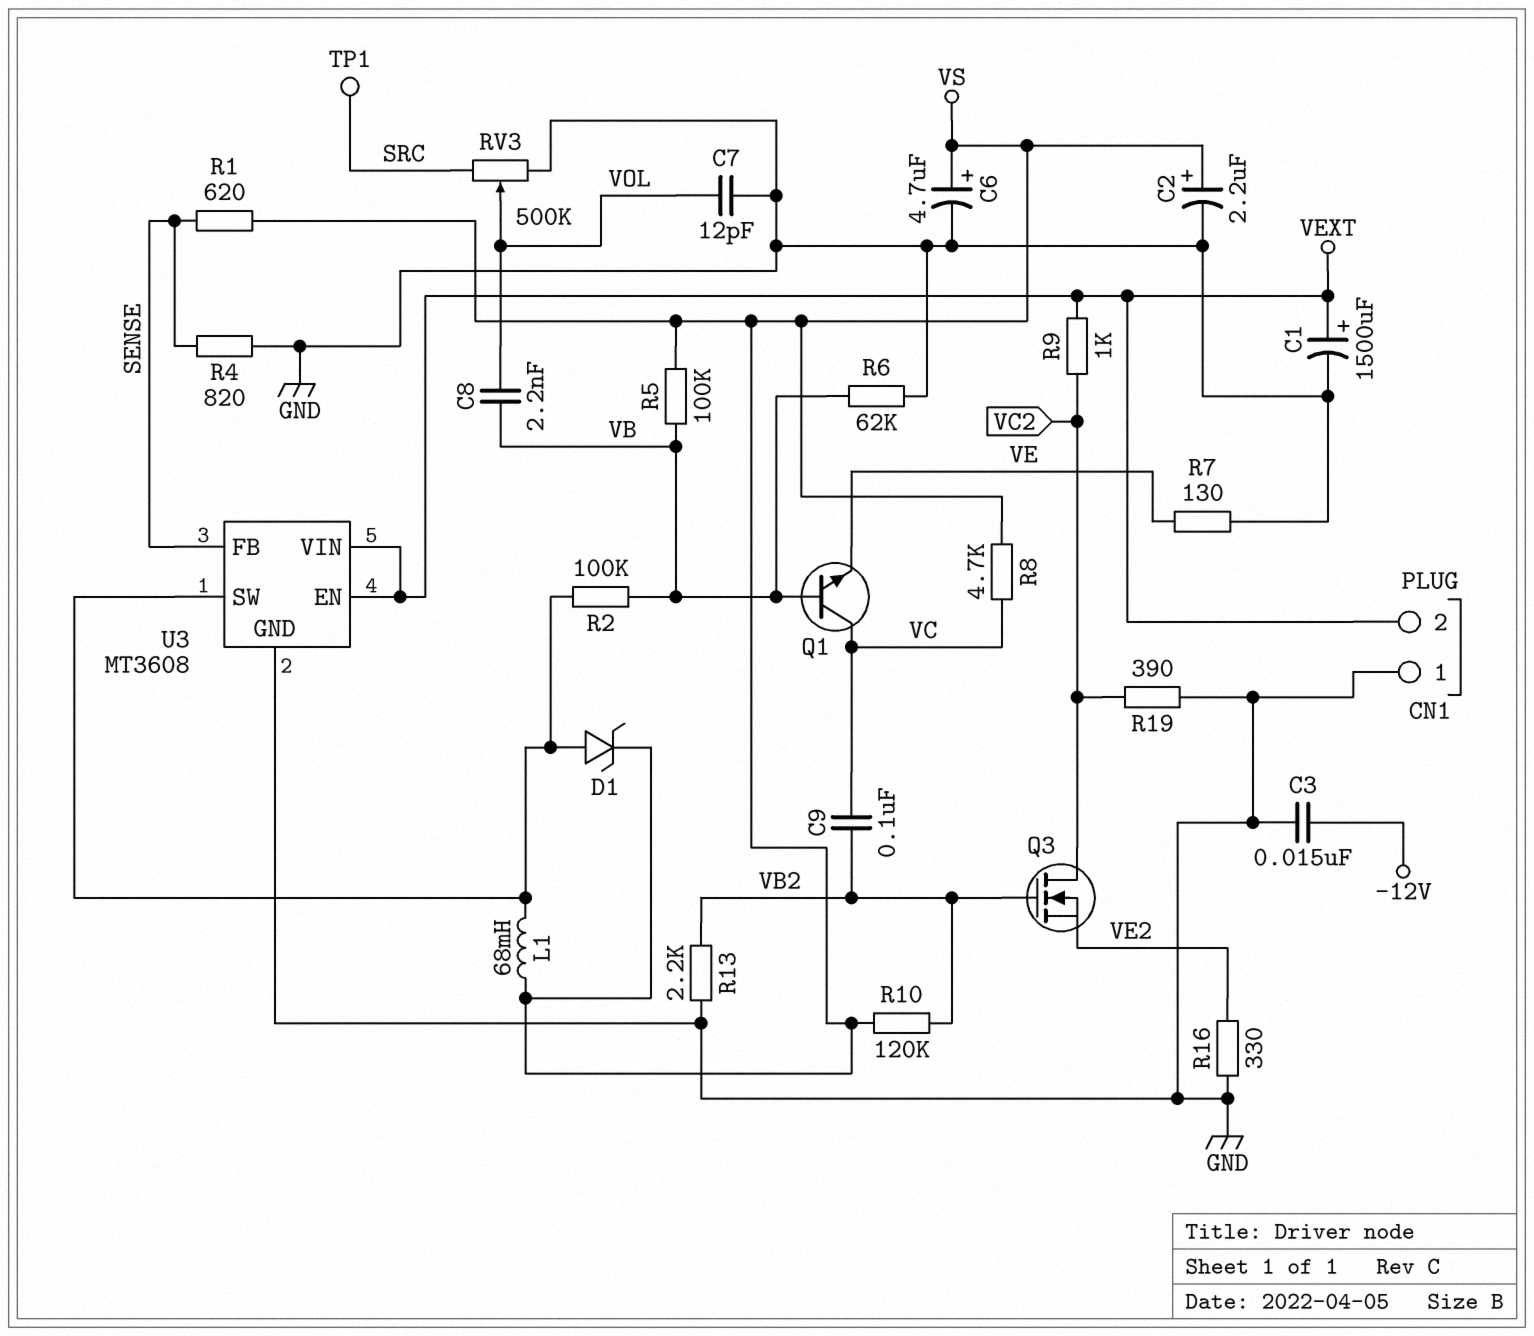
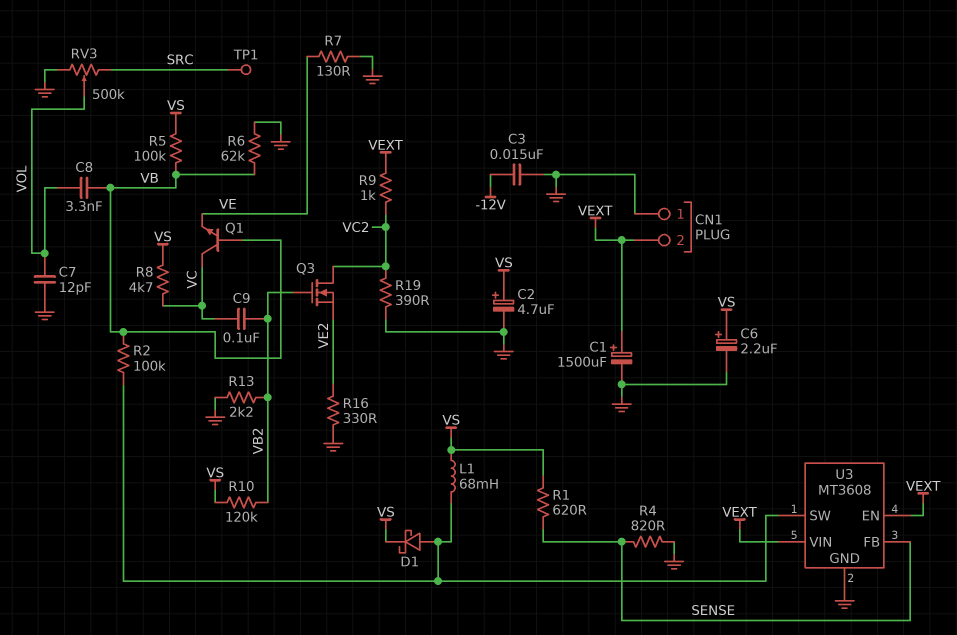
C2: 2.2uF (plus VS, minus GND) -> 4.7uF (plus VS, minus GND)
C6: 4.7uF (plus VS, minus GND) -> 2.2uF (plus VS, minus GND)
C8: 2.2nF (VB, VOL) -> 3.3nF (VB, VOL)
D1: zener (A U3/SW, K VS) -> schottky (A U3/SW, K VS)

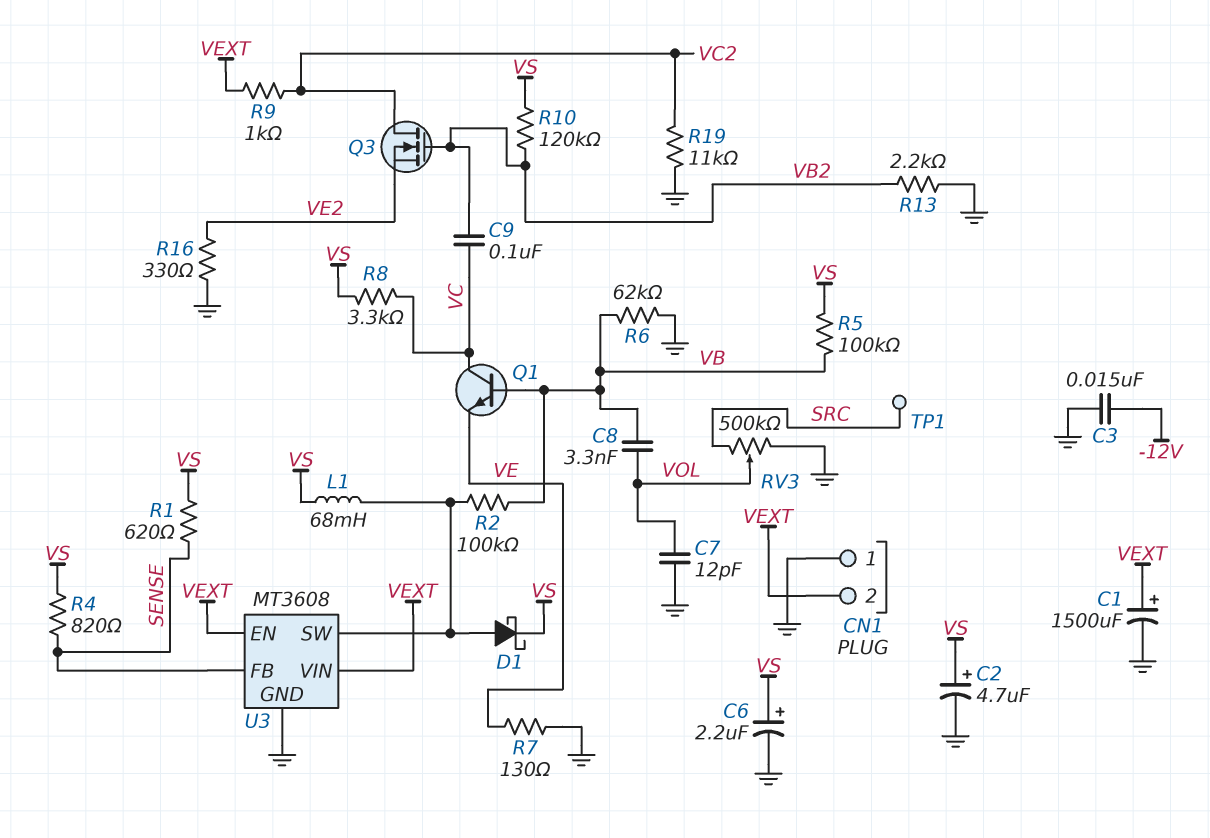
R4: 820 (GND, SENSE) -> 820 (SENSE, VS)
R8: 4.7k (VC, VS) -> 3.3k (VC, VS)
R19: 390 (GND, VC2) -> 11k (GND, VC2)

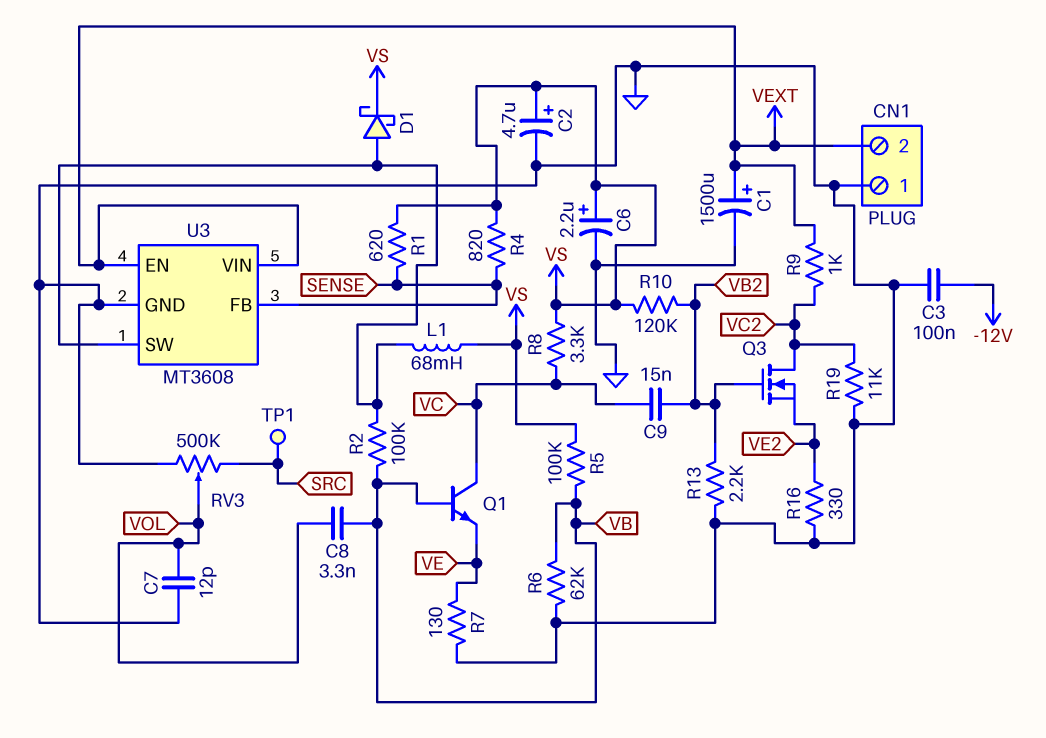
C3: 15nF (-12V, GND) -> 100nF (-12V, GND)
C9: 100nF (VB2, VC) -> 15nF (VB2, VC)

